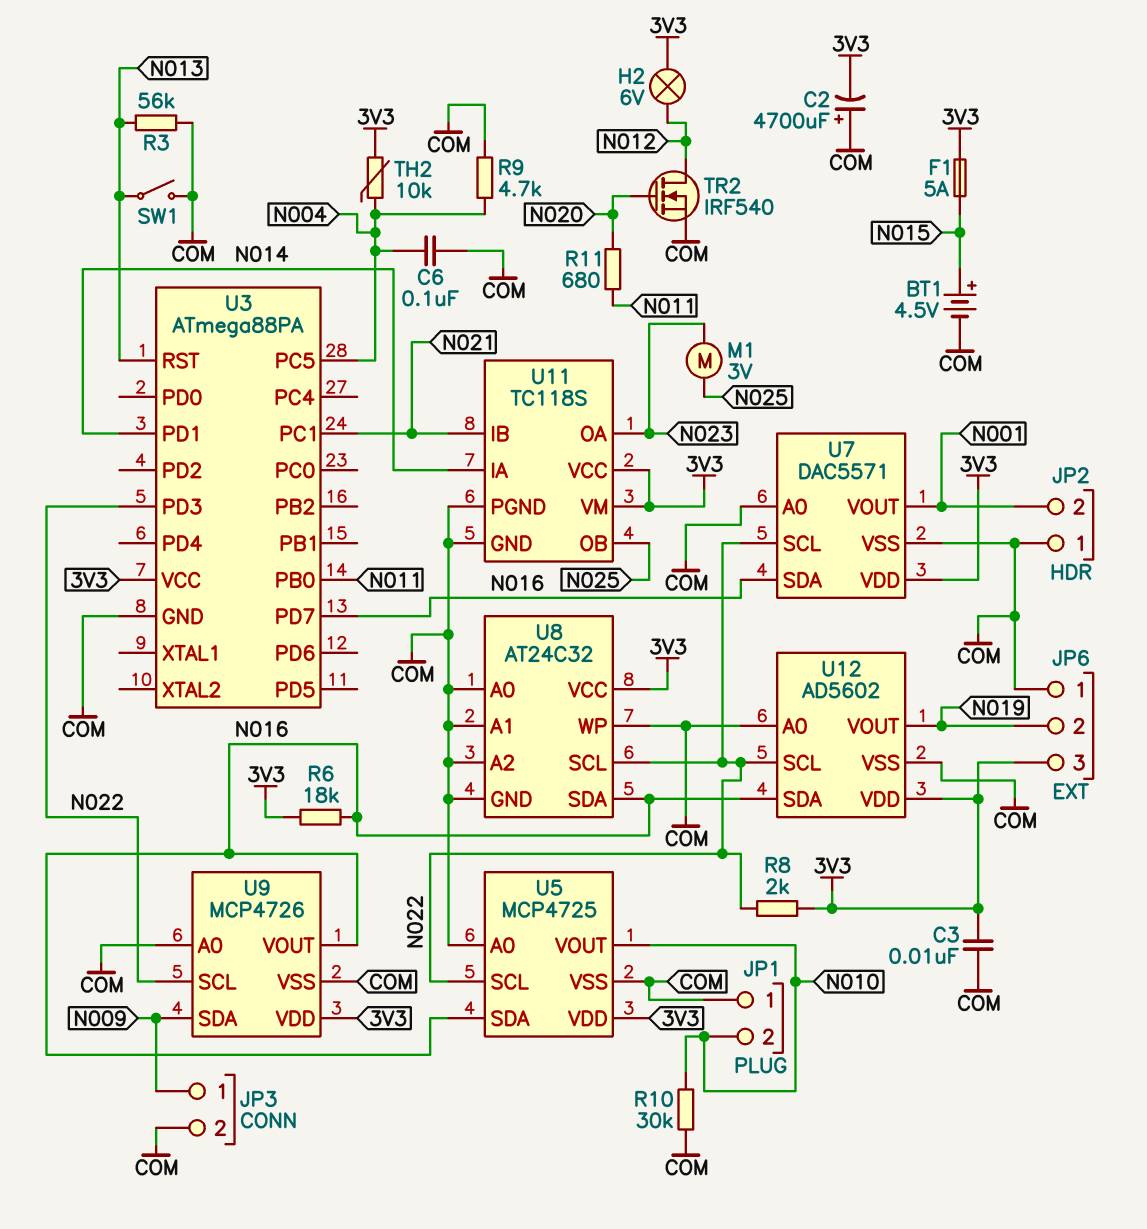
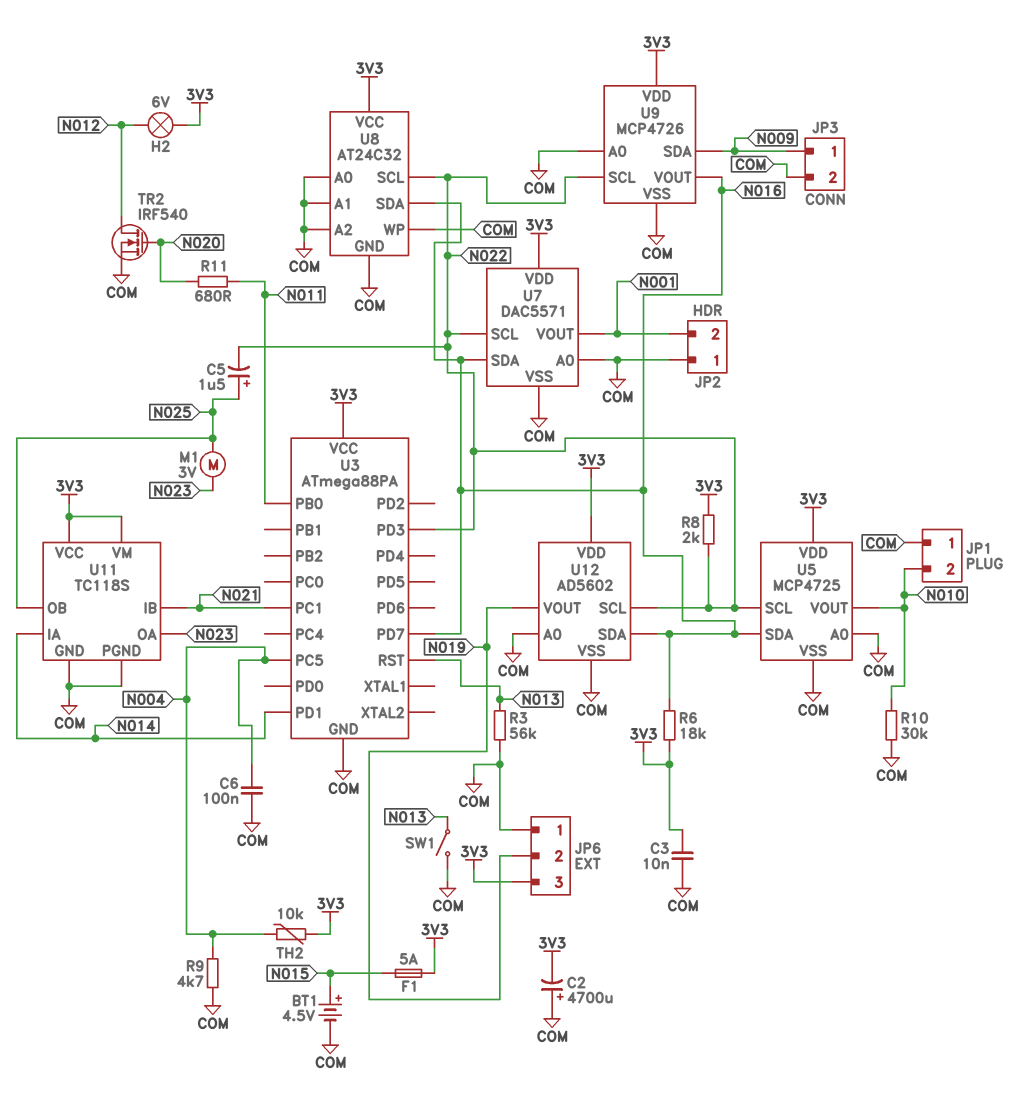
C5: none -> 1.5uF (plus N025, minus N022)

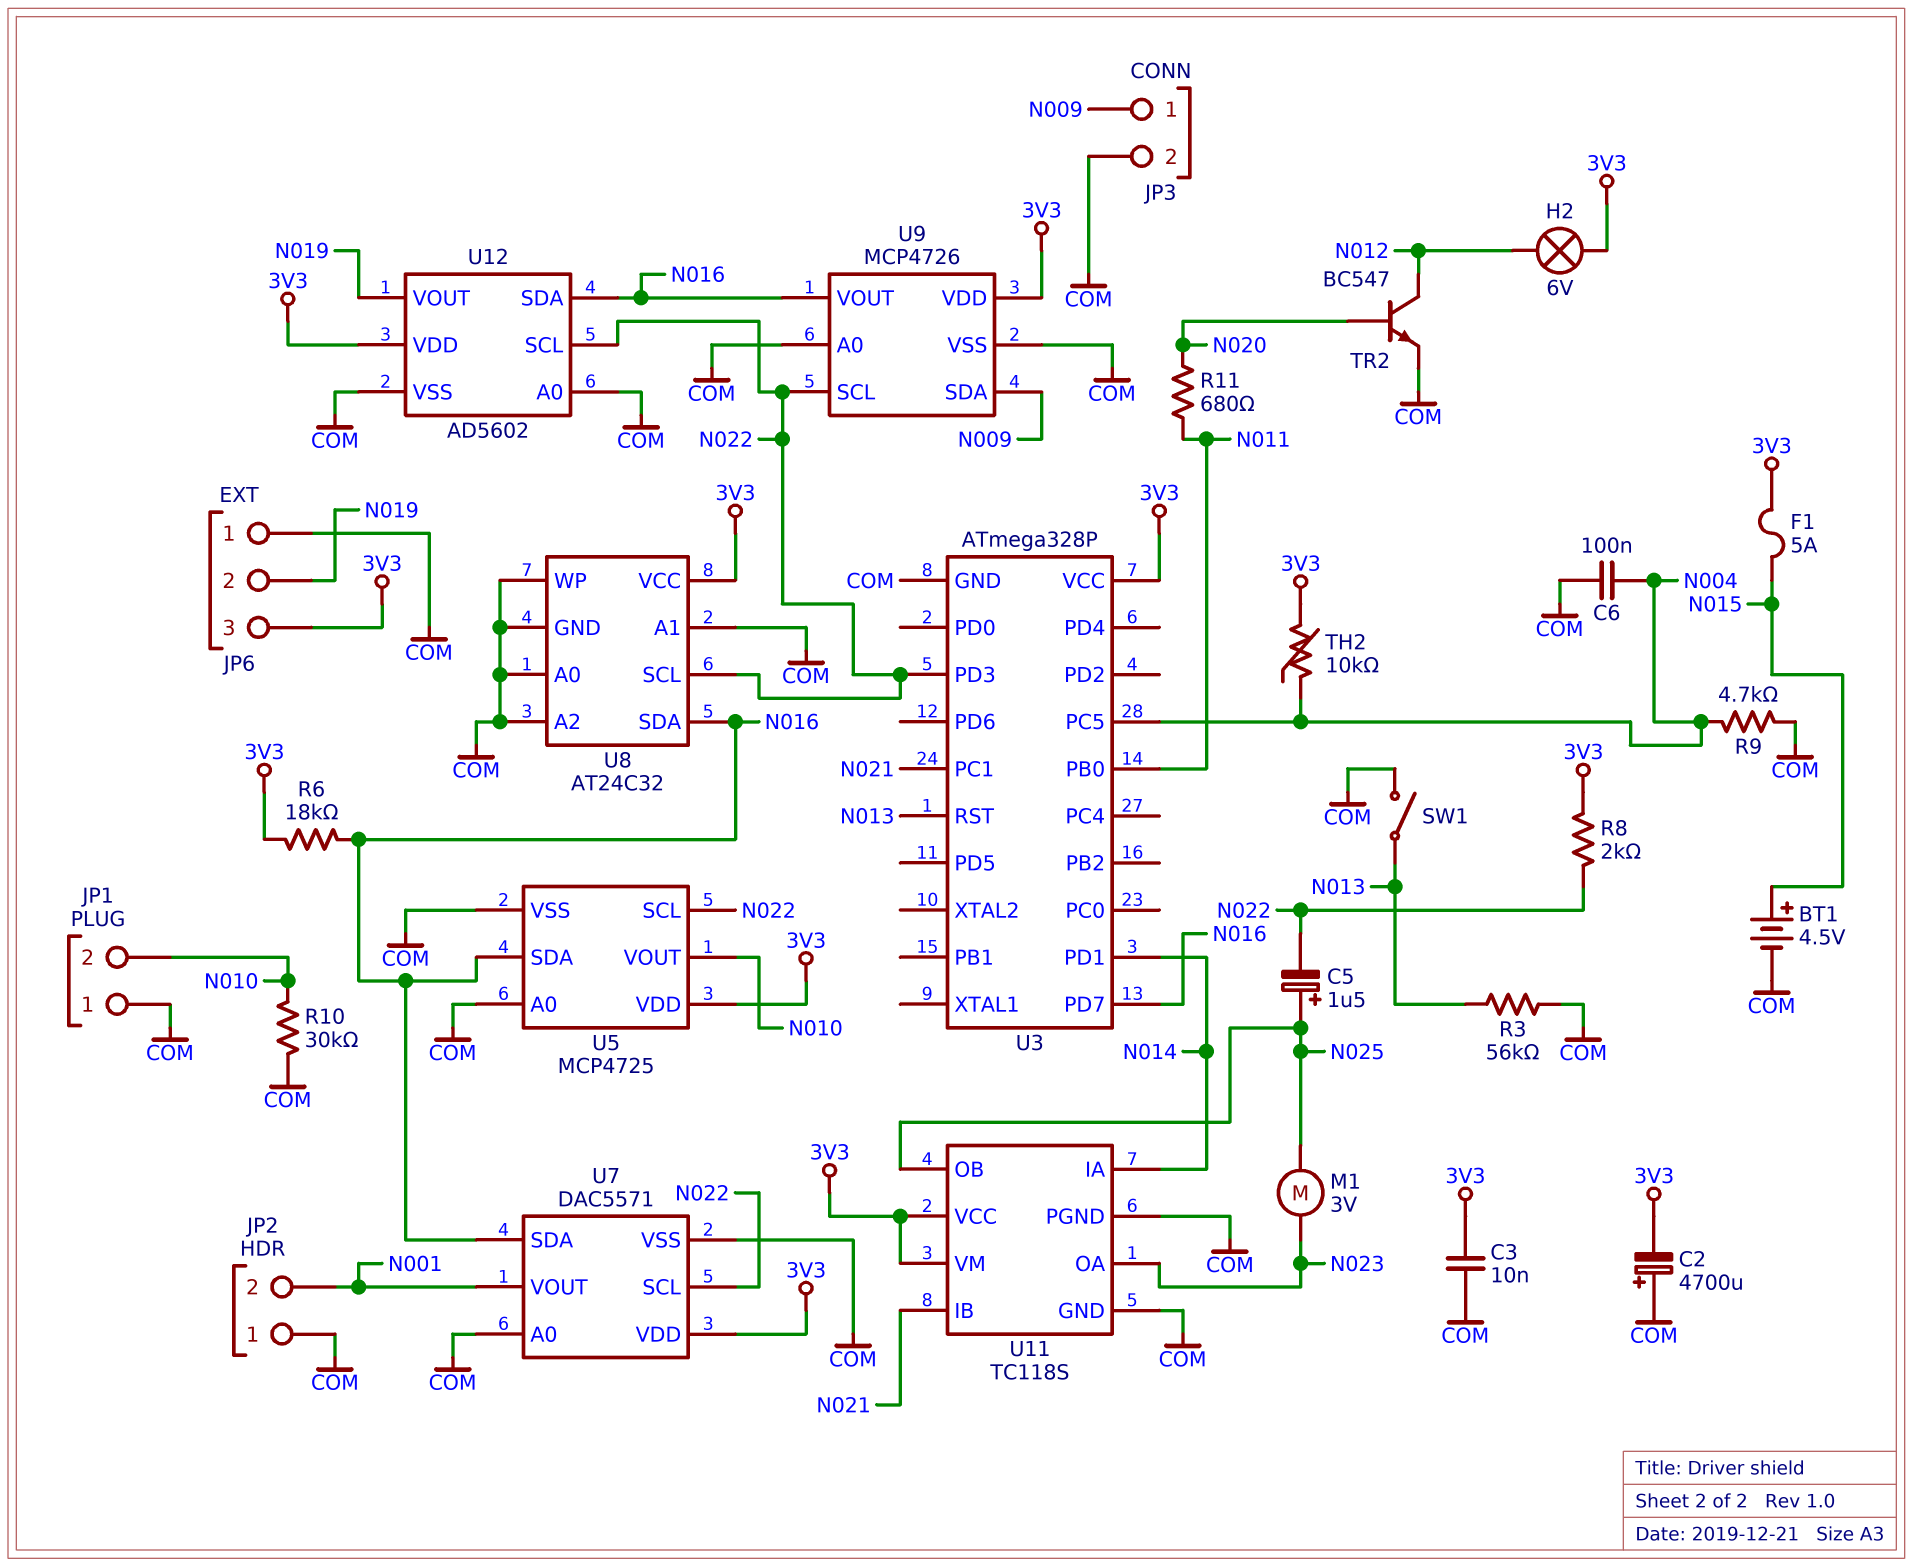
TR2: NMOS IRF540 (G N020, D N012, S COM) -> NPN BC547 (B N020, C N012, E COM)
U3: ATmega88PA -> ATmega328P

